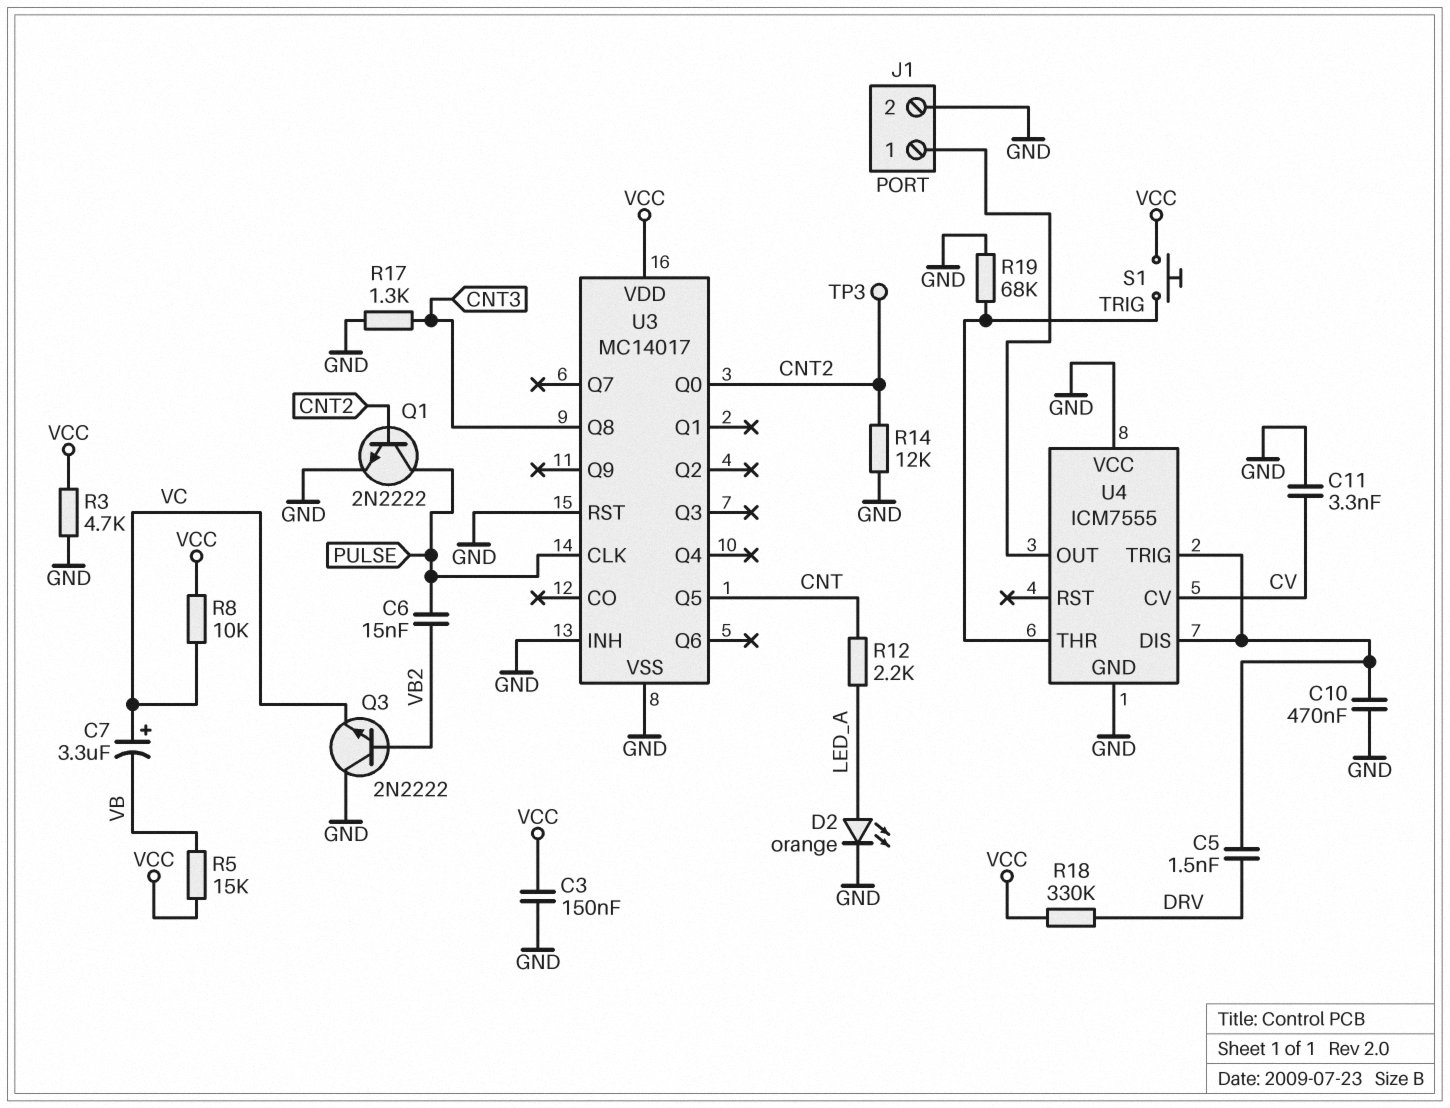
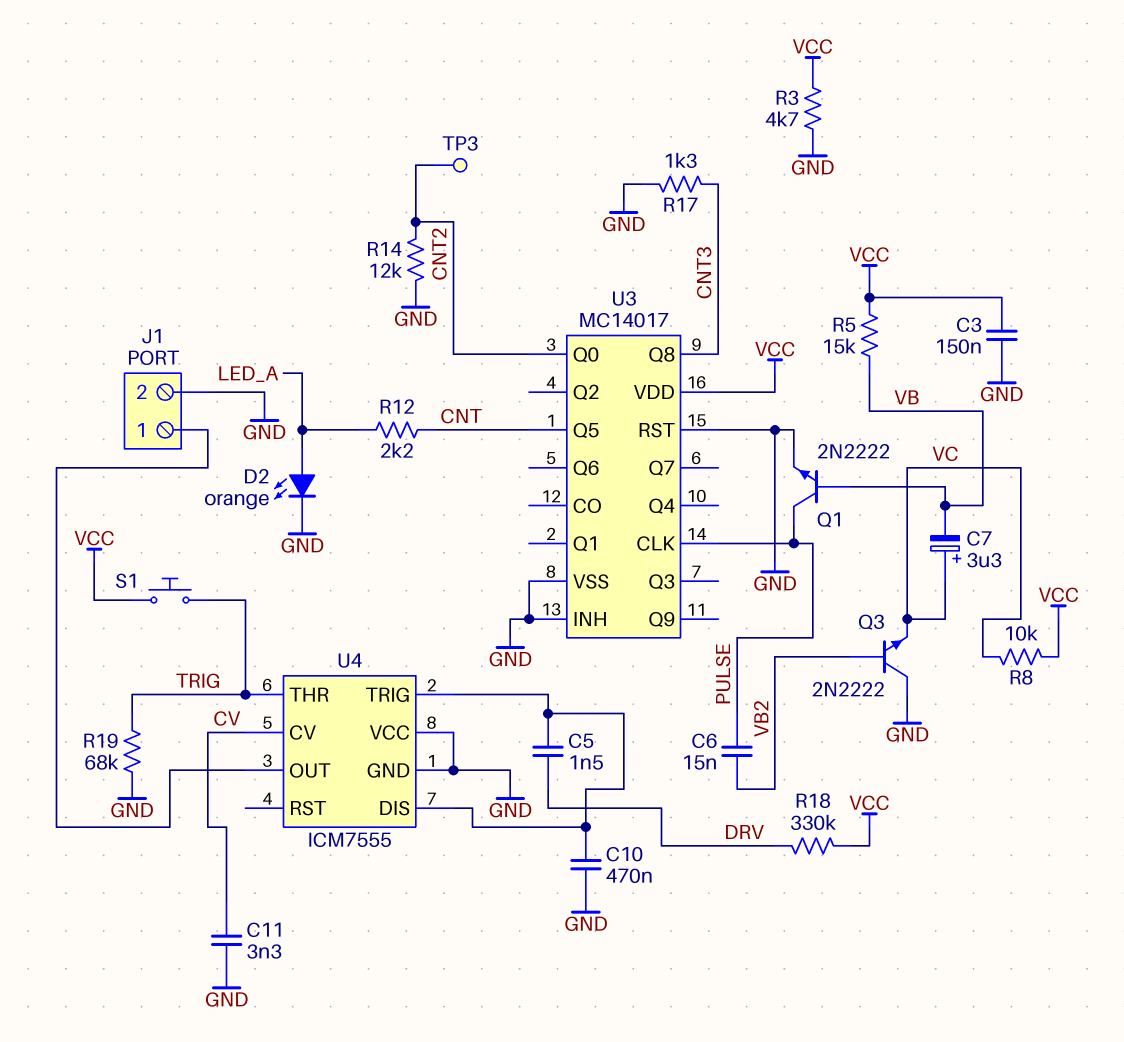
Q1: NPN 2N2222 (B CNT2, C PULSE, E GND) -> NPN 2N2222 (B VB, C PULSE, E GND)

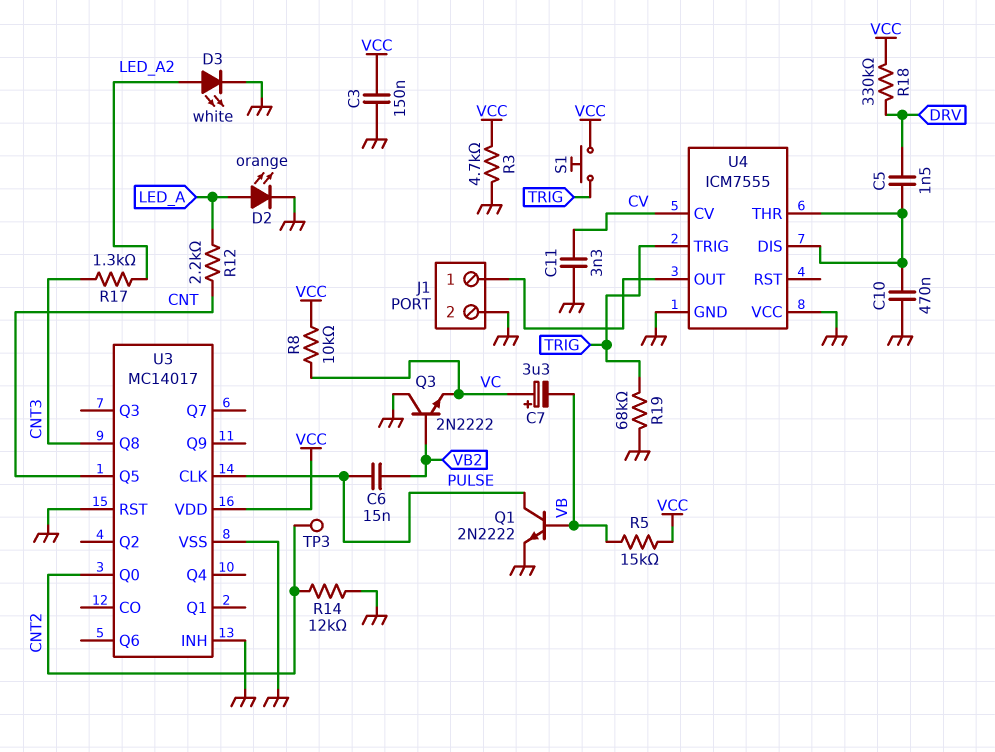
D3: none -> LED white (A LED_A2, K GND)
R17: 1.3k (CNT3, GND) -> 1.3k (CNT3, LED_A2)
U4 pin THR: TRIG -> U4/DIS
U4 pin TRIG: U4/DIS -> TRIG

